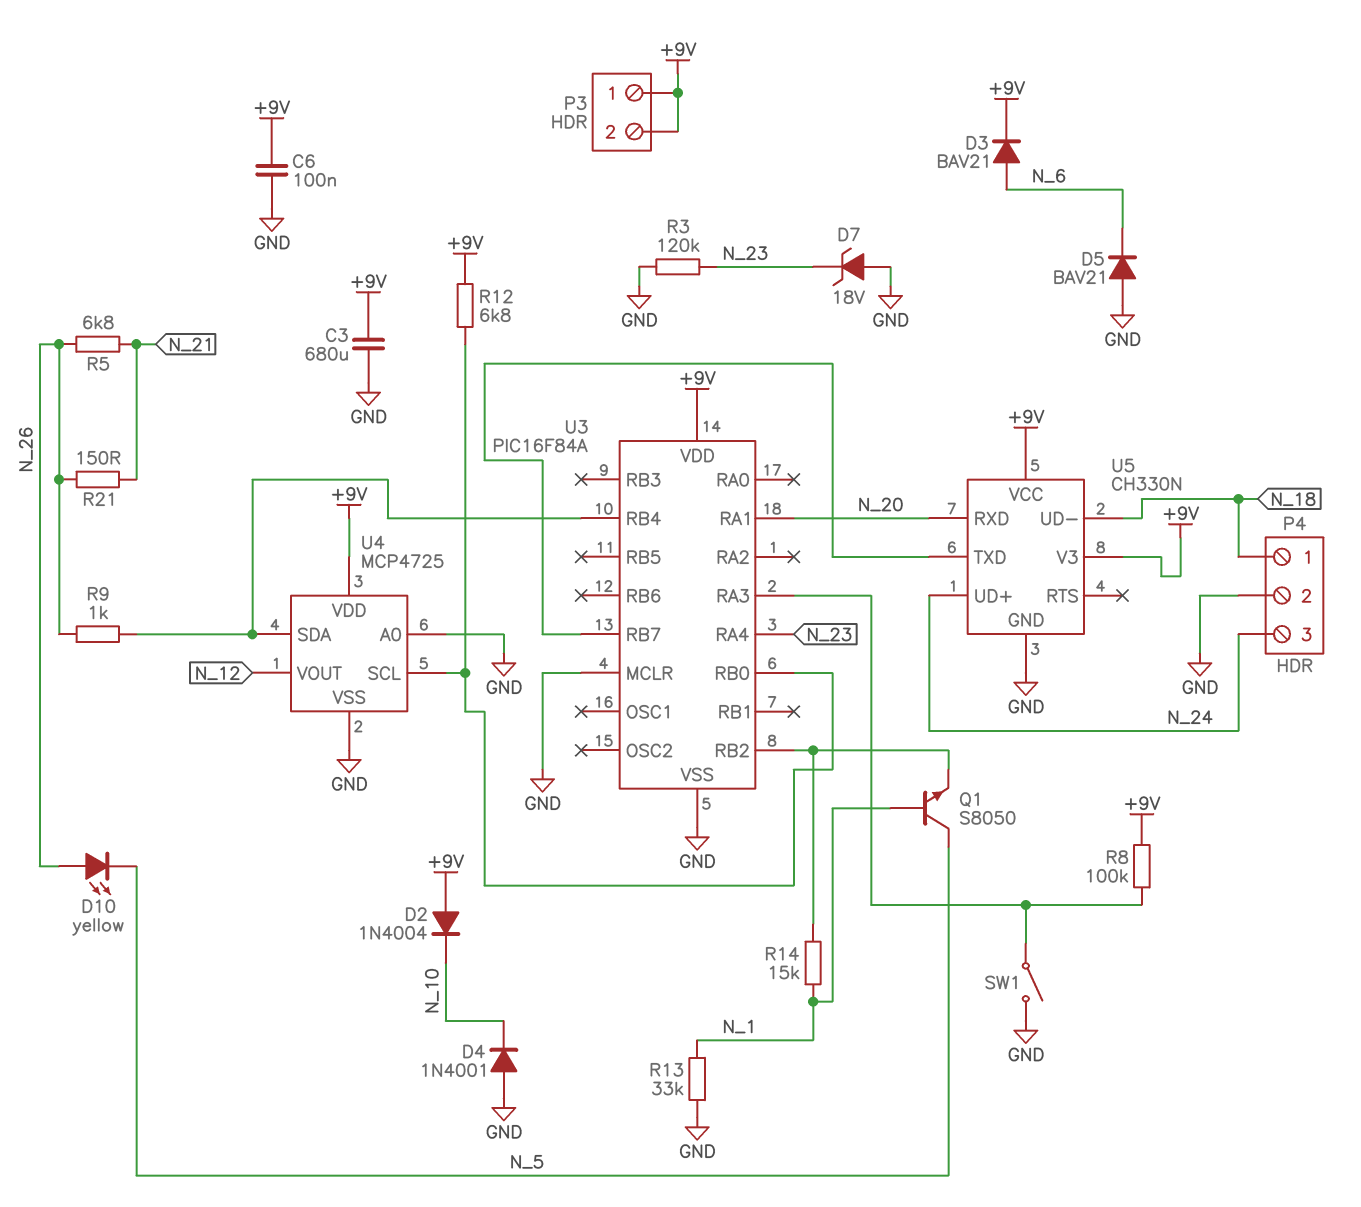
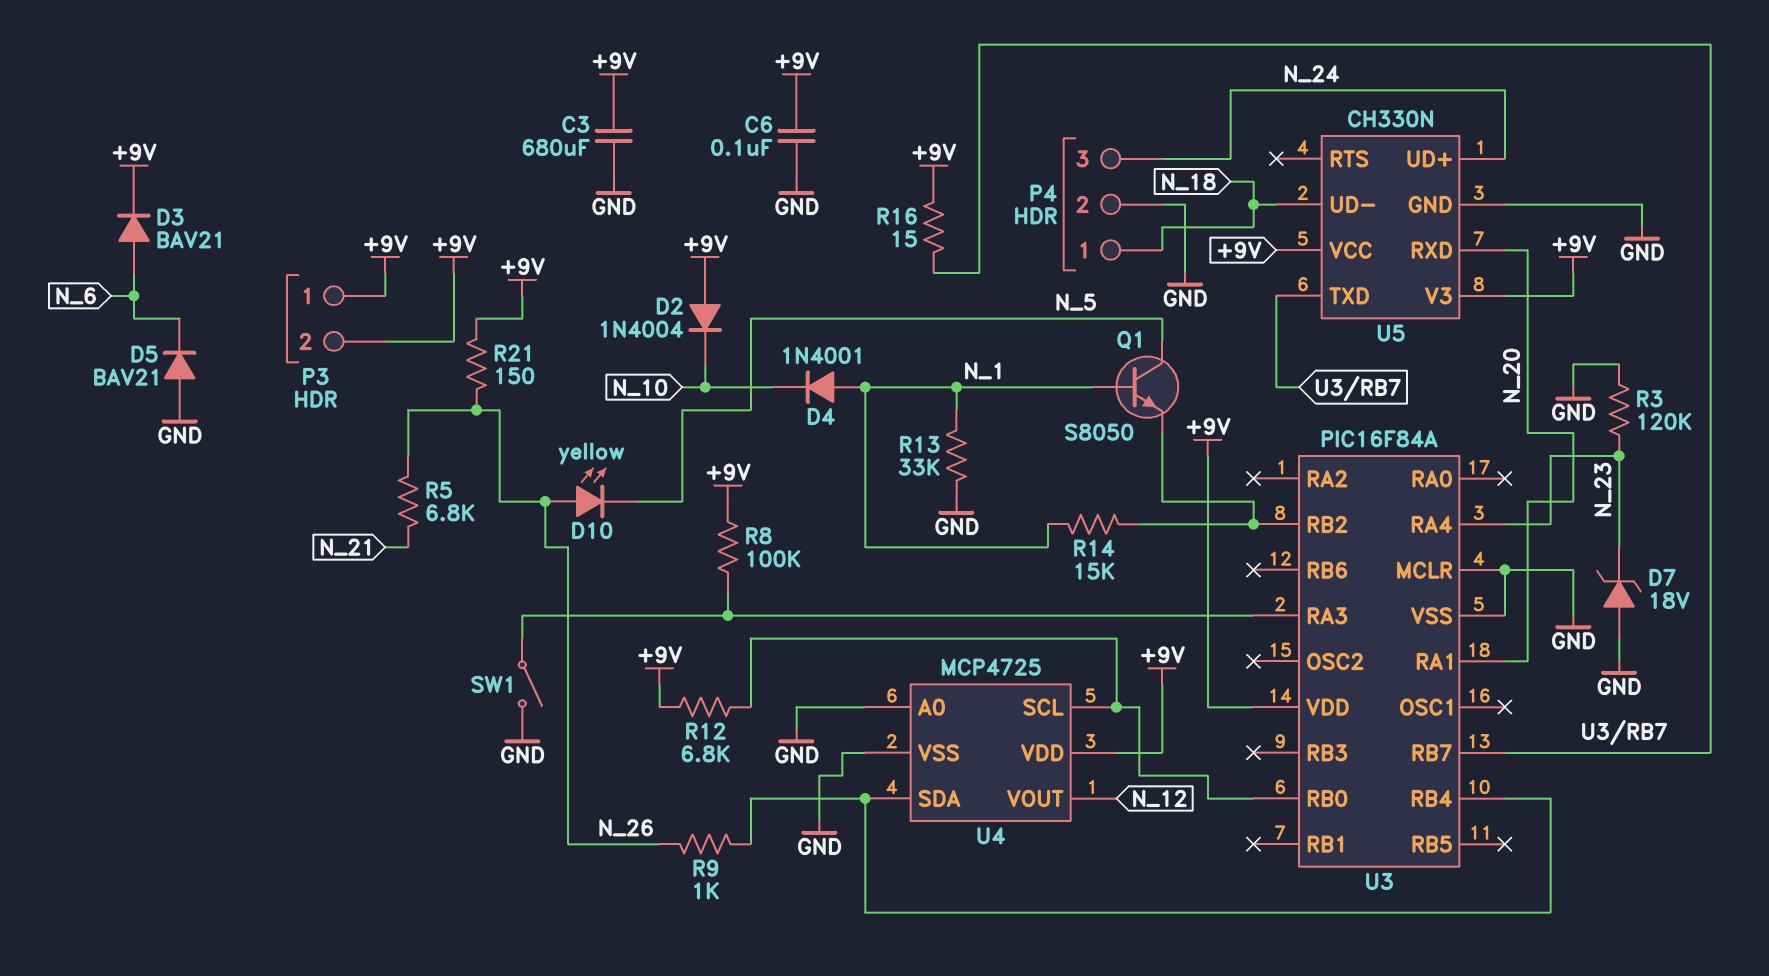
D4: diode 1N4001 (A GND, K N_10) -> diode 1N4001 (A N_1, K N_10)
R16: none -> 15 (+9V, U3/RB7)
R21: 150 (N_21, N_26) -> 150 (+9V, N_26)

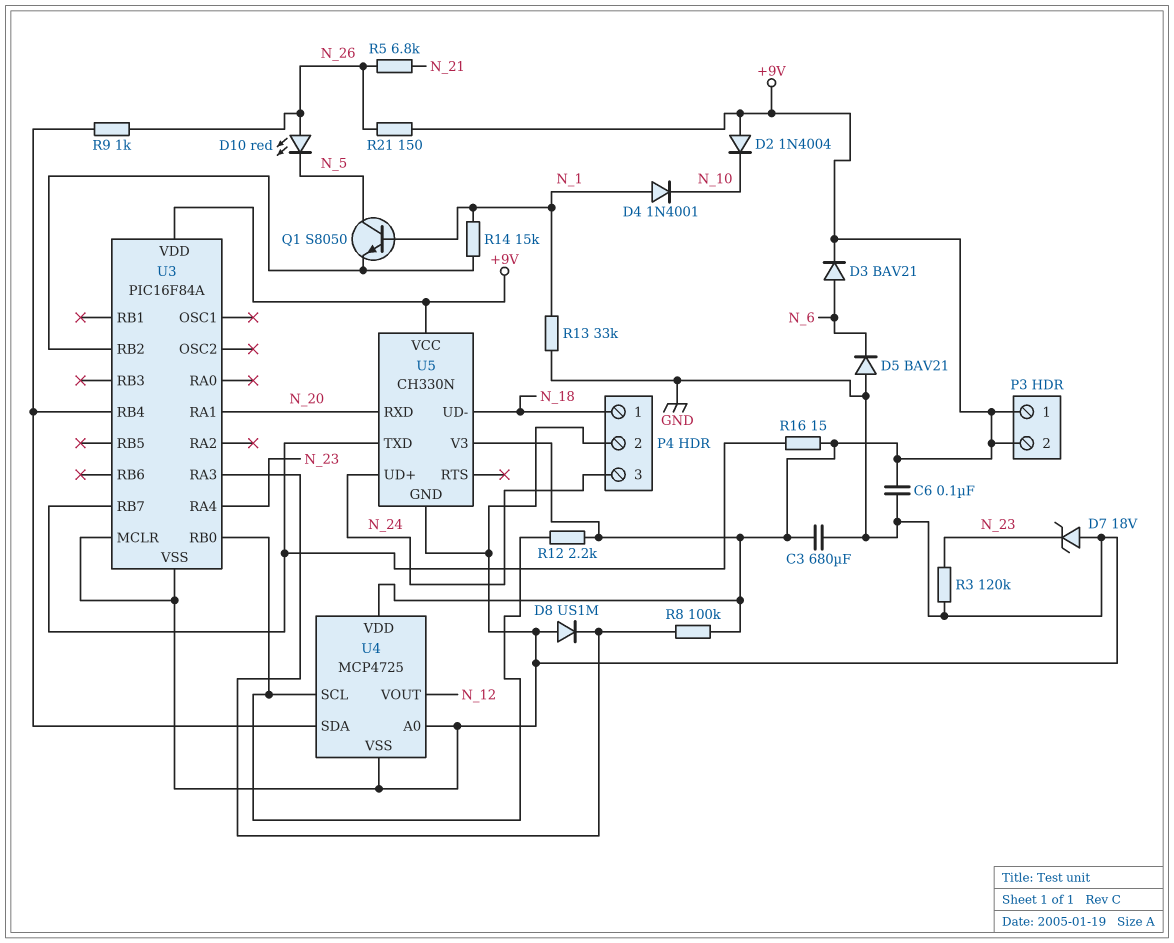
D8: none -> diode US1M (A GND, K U3/RA3)
D10: LED yellow (A N_26, K N_5) -> LED red (A N_26, K N_5)
R12: 6.8k (+9V, U3/RB0) -> 2.2k (+9V, U3/RB0)
SW1: switch (GND, U3/RA3) -> none

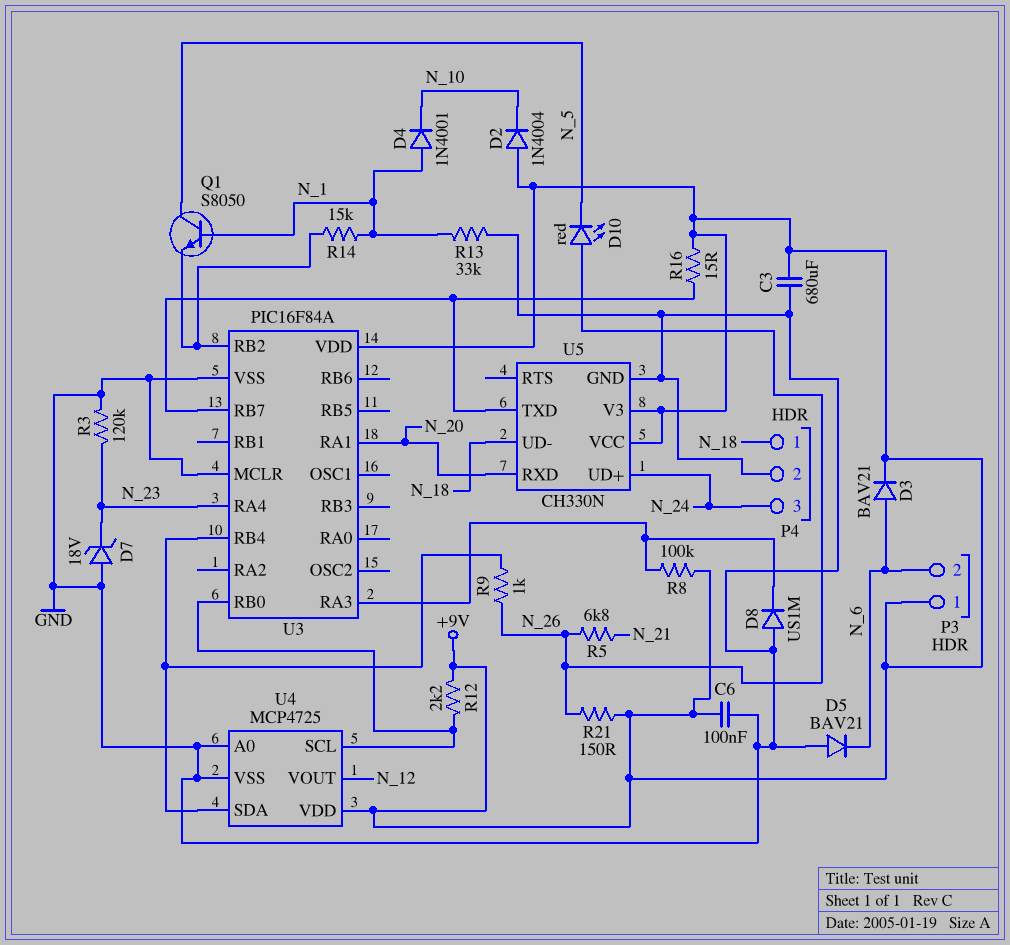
P3 pin 2: +9V -> N_6

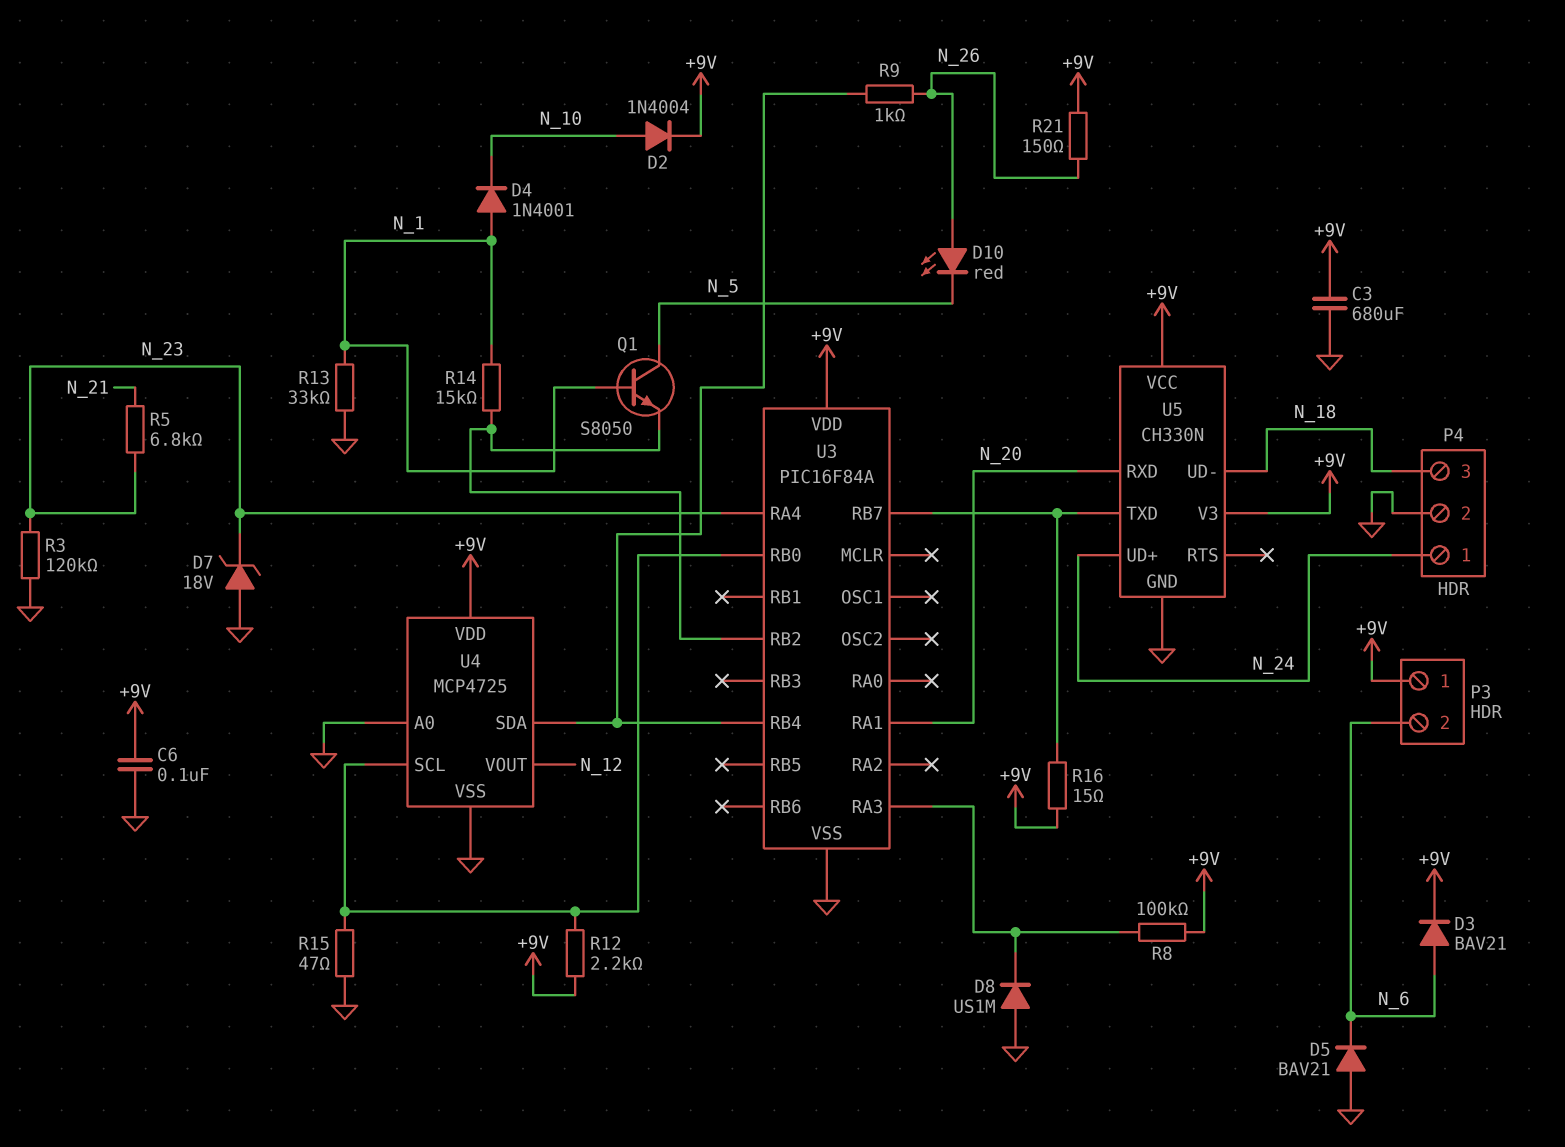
D2: diode 1N4004 (A +9V, K N_10) -> diode 1N4004 (A N_10, K +9V)
P4 pin 1: N_18 -> N_24
P4 pin 3: N_24 -> N_18
R5: 6.8k (N_21, N_26) -> 6.8k (N_21, N_23)
R15: none -> 47 (GND, U3/RB0)
U3 pin MCLR: GND -> none

